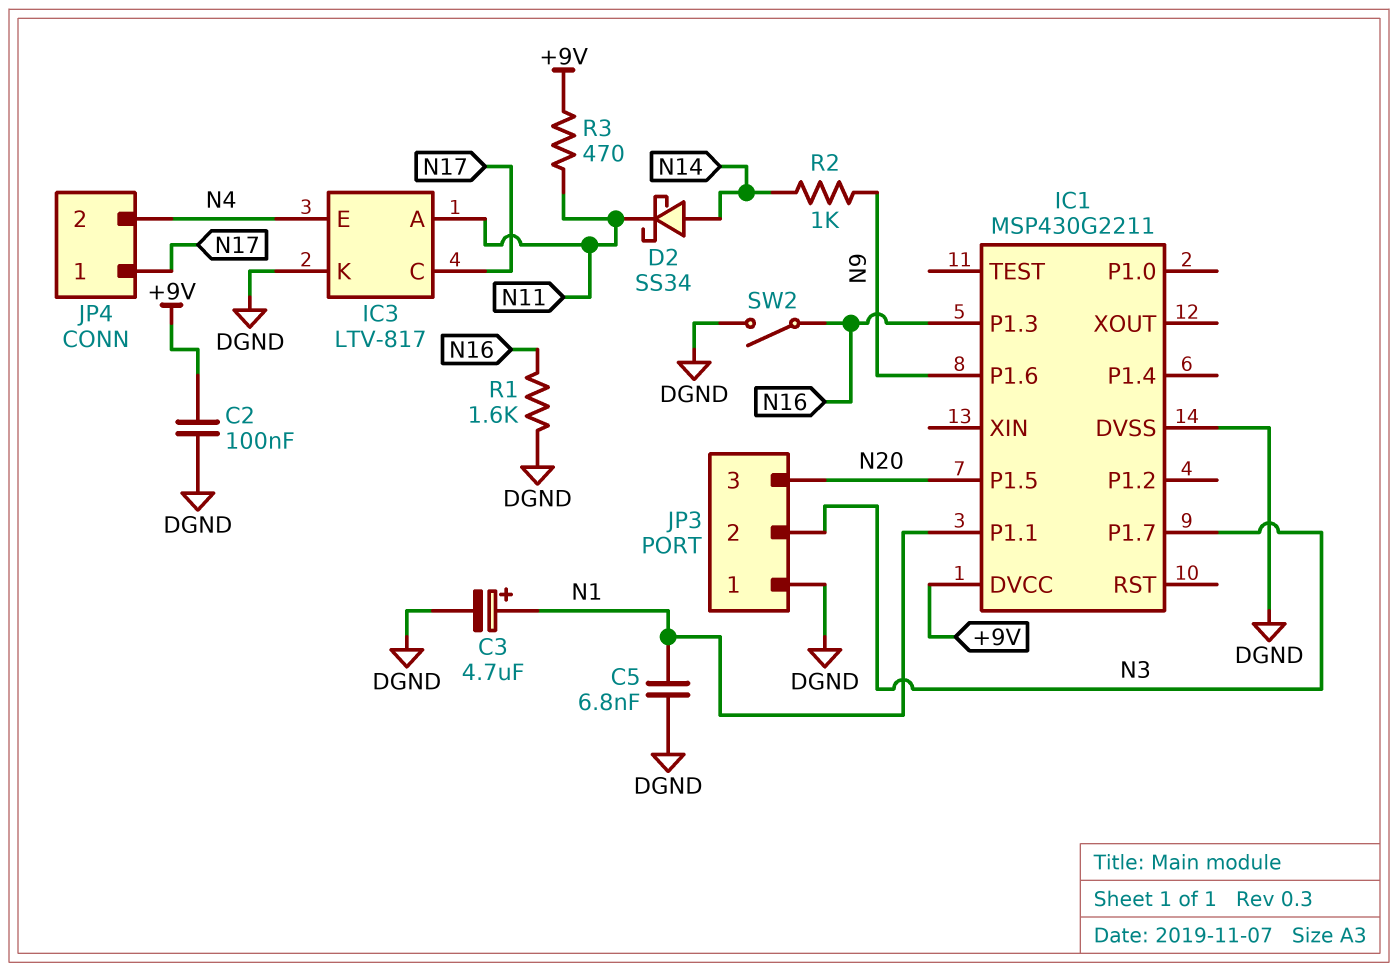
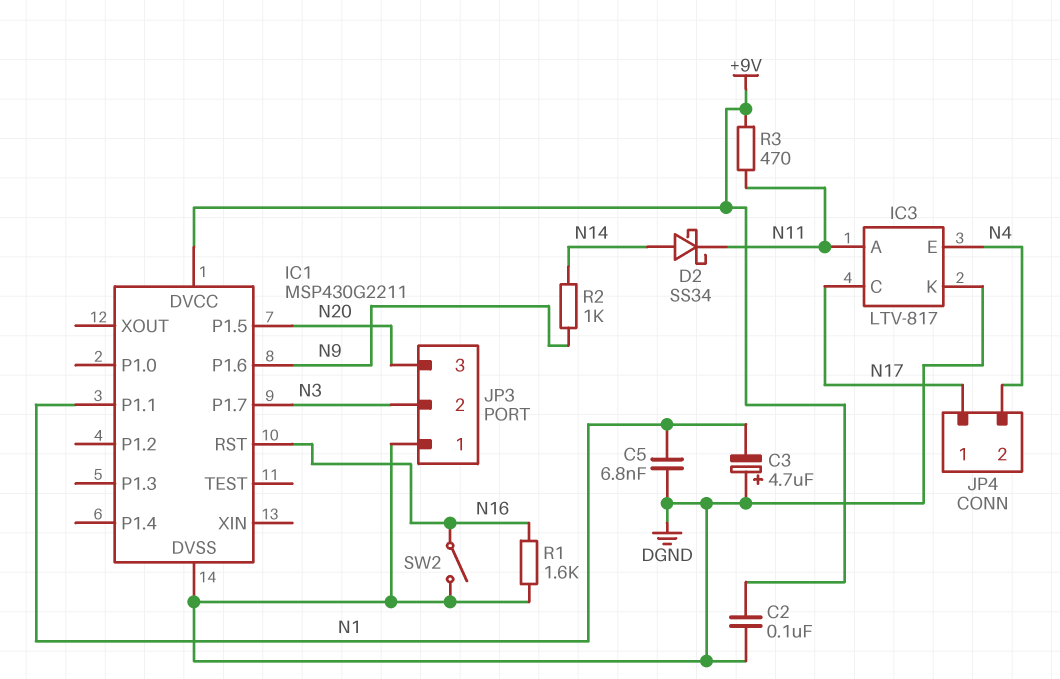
C3: 4.7uF (plus N1, minus DGND) -> 4.7uF (plus DGND, minus N1)
IC1 pin P1.3: N16 -> none
IC1 pin RST: none -> N16

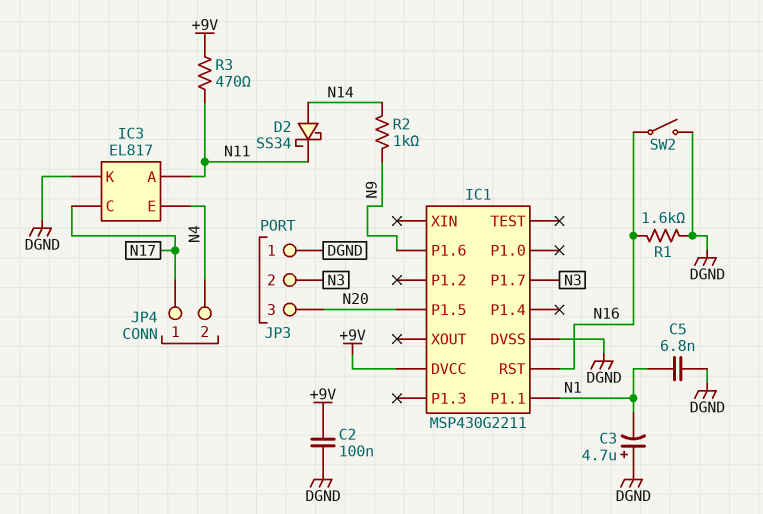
IC3: LTV-817 -> EL817

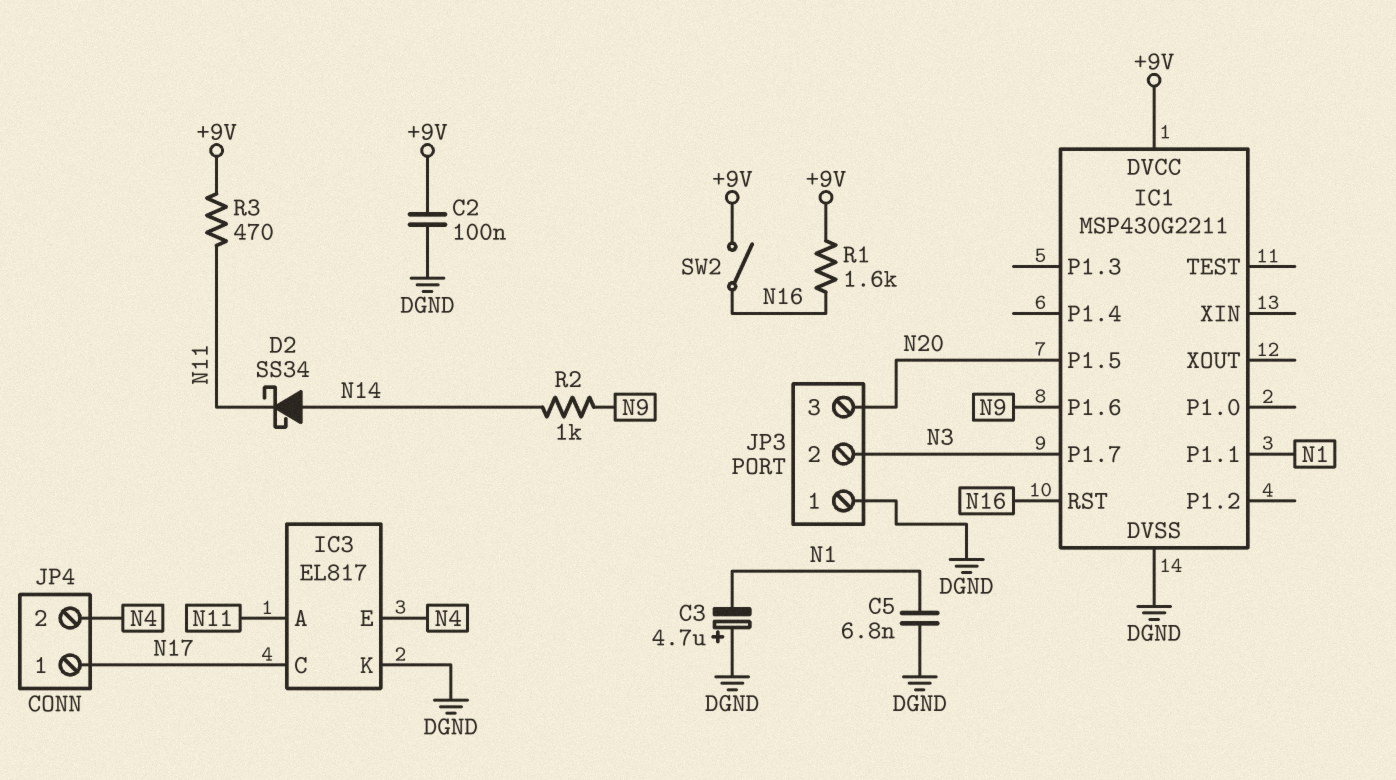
R1: 1.6k (DGND, N16) -> 1.6k (+9V, N16)
SW2: switch (DGND, N16) -> switch (+9V, N16)

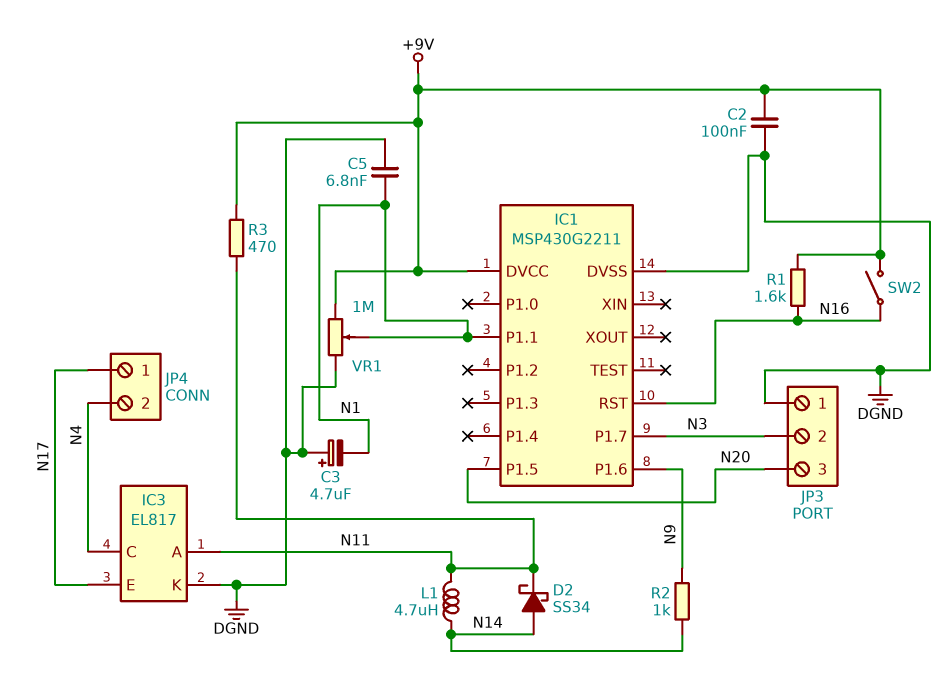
IC3 pin C: N17 -> N4
IC3 pin E: N4 -> N17
L1: none -> 4.7uH (N11, N14)
VR1: none -> 1M (+9V, DGND, wiper N1)

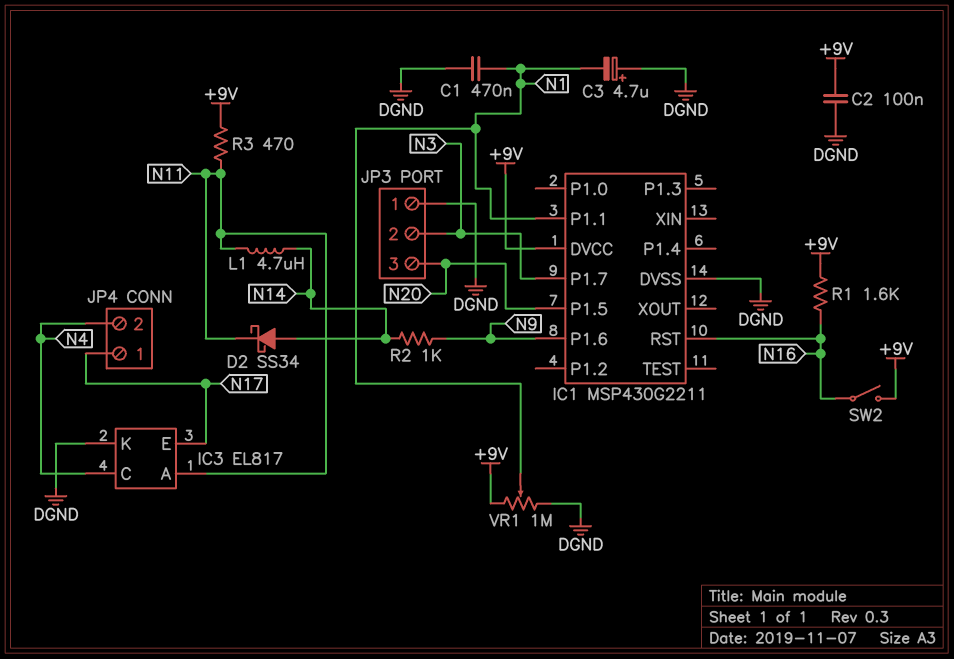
C1: none -> 470nF (DGND, N1)
C5: 6.8nF (DGND, N1) -> none

